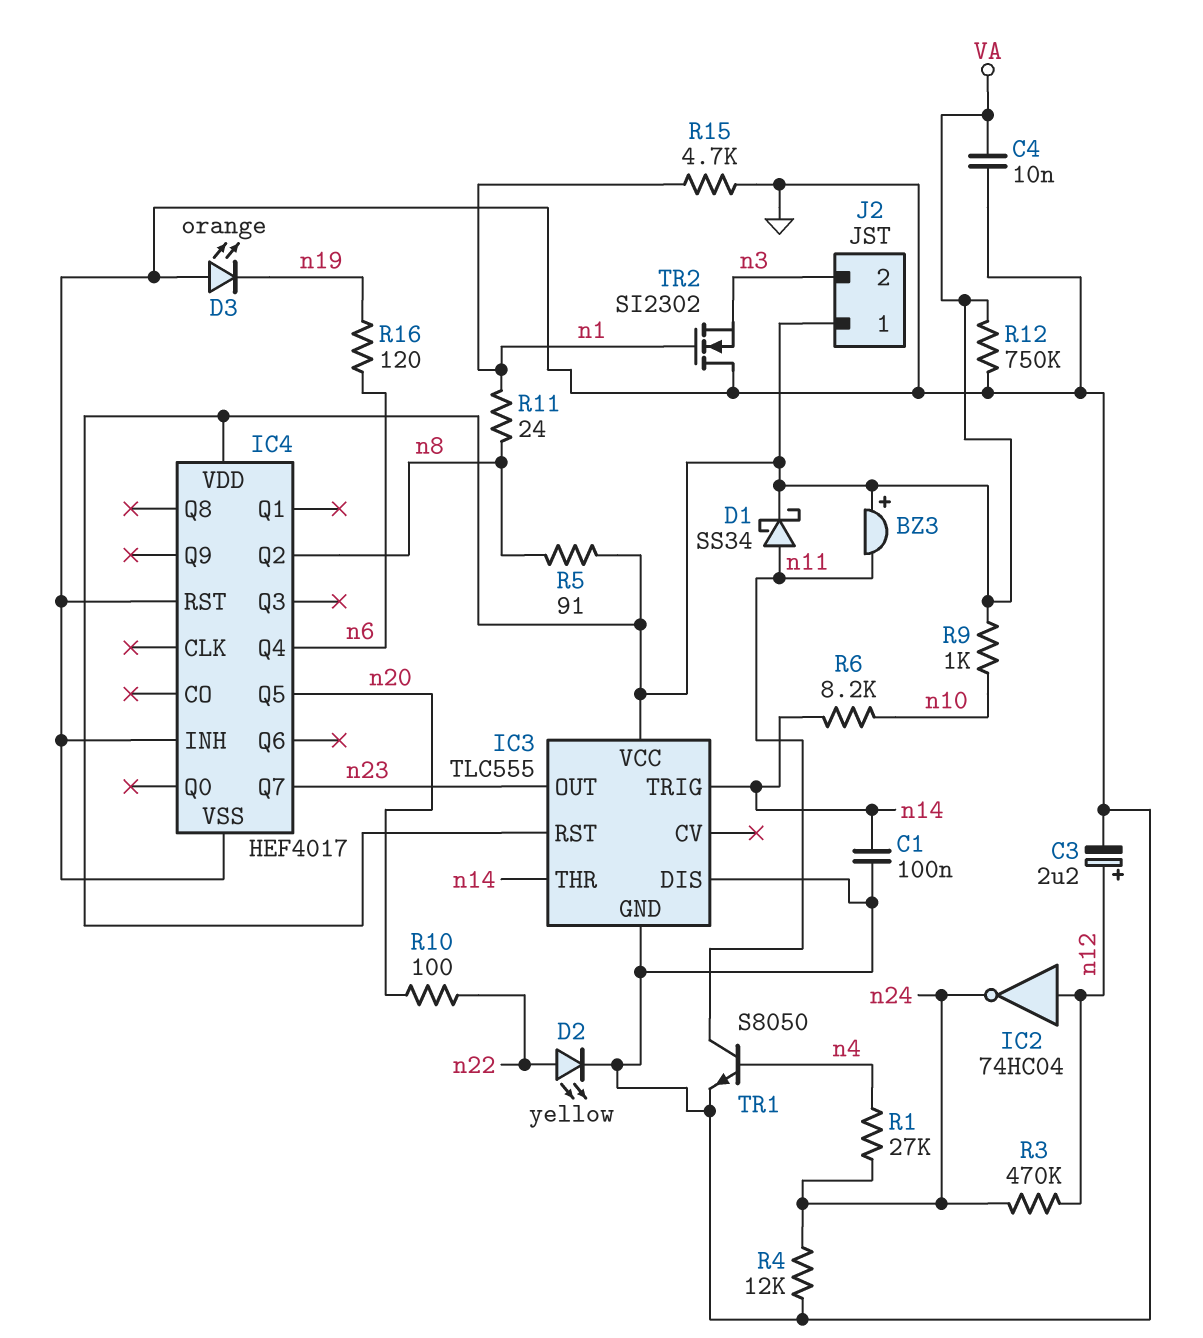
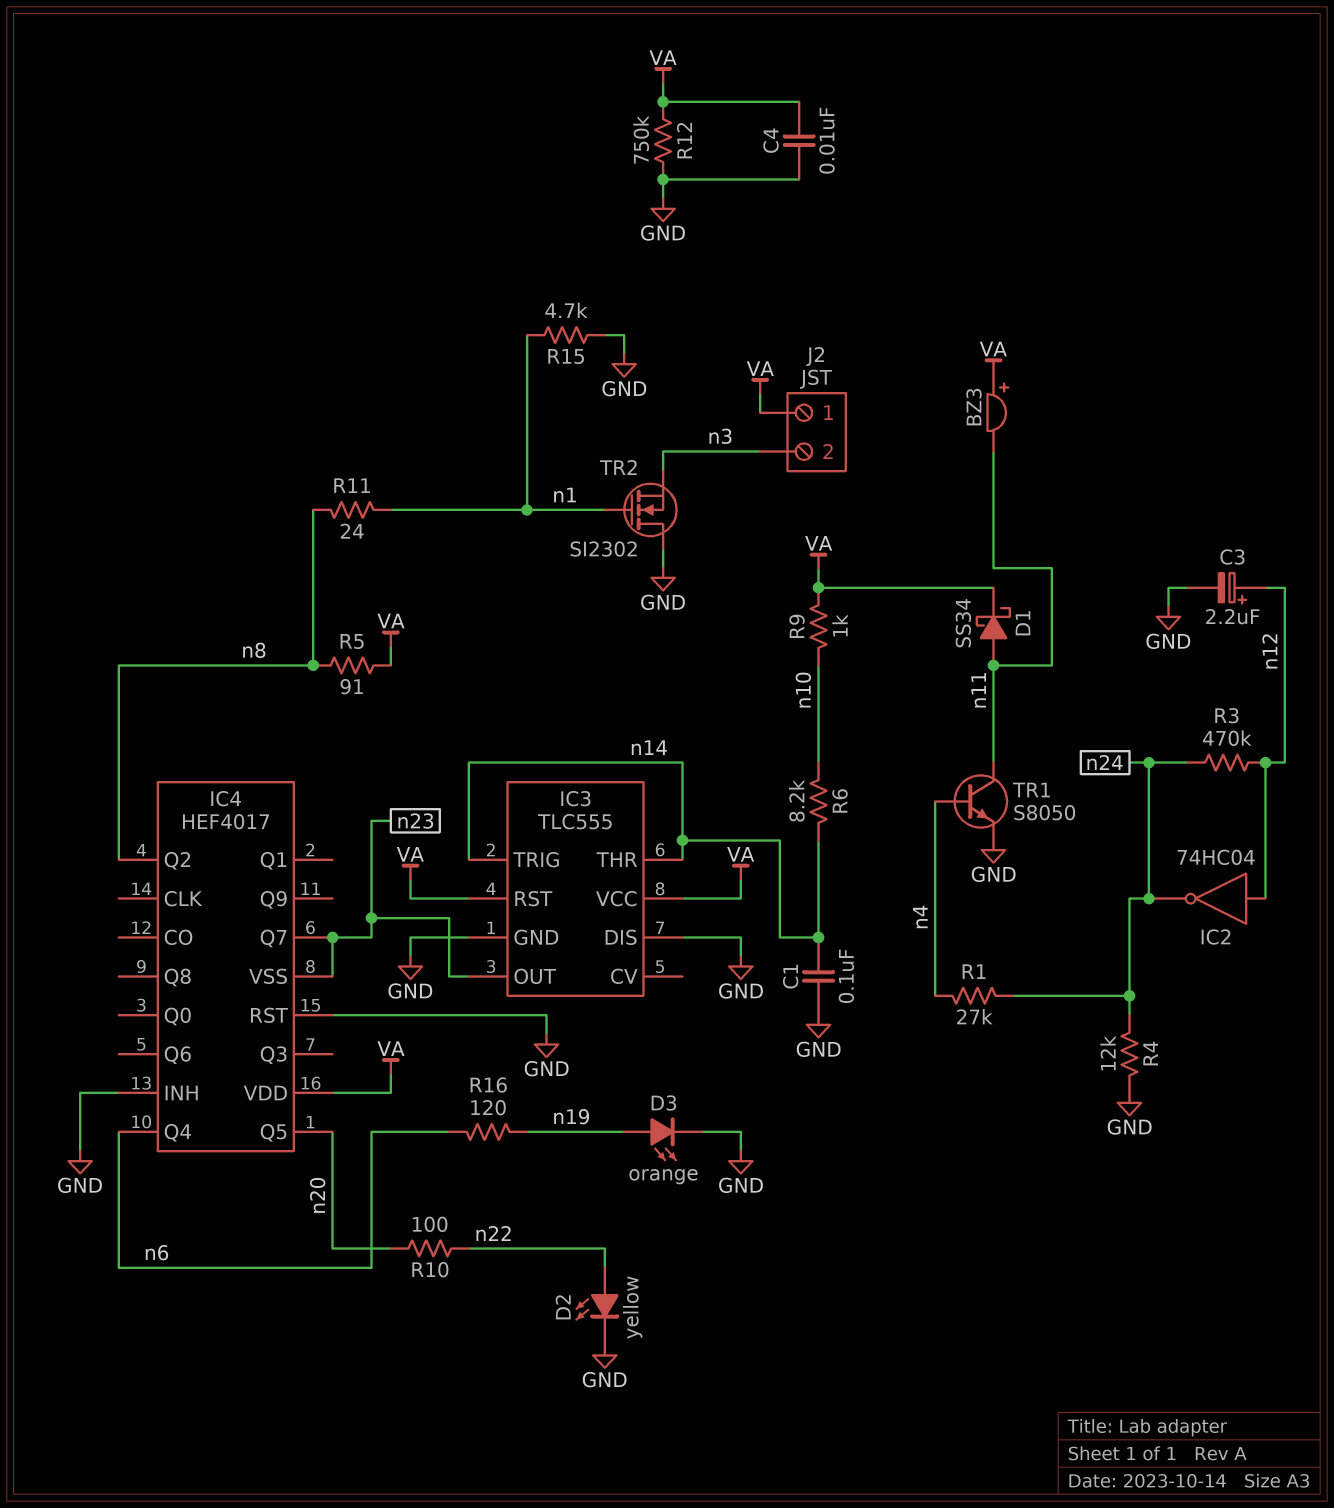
D3: LED orange (A GND, K n19) -> LED orange (A n19, K GND)
IC4 pin VSS: GND -> n23

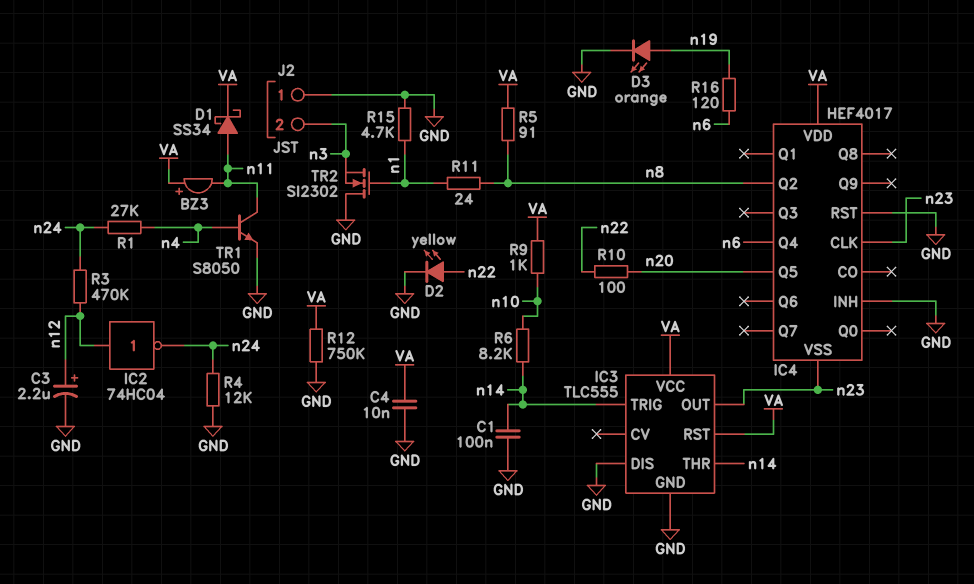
IC4 pin CLK: none -> n23
IC4 pin Q7: n23 -> none
J2 pin 1: VA -> GND

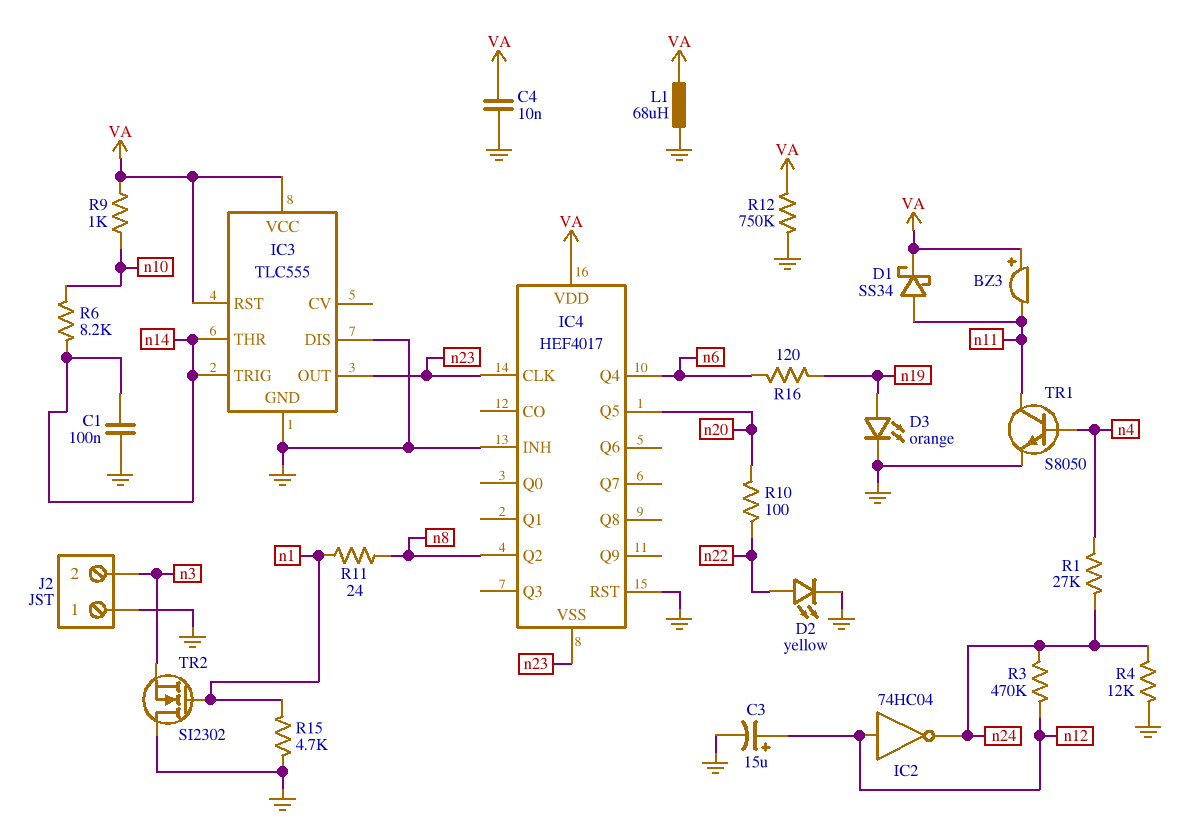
C3: 2.2uF (plus n12, minus GND) -> 15uF (plus n12, minus GND)
L1: none -> 68uH (GND, VA)
R5: 91 (VA, n8) -> none

